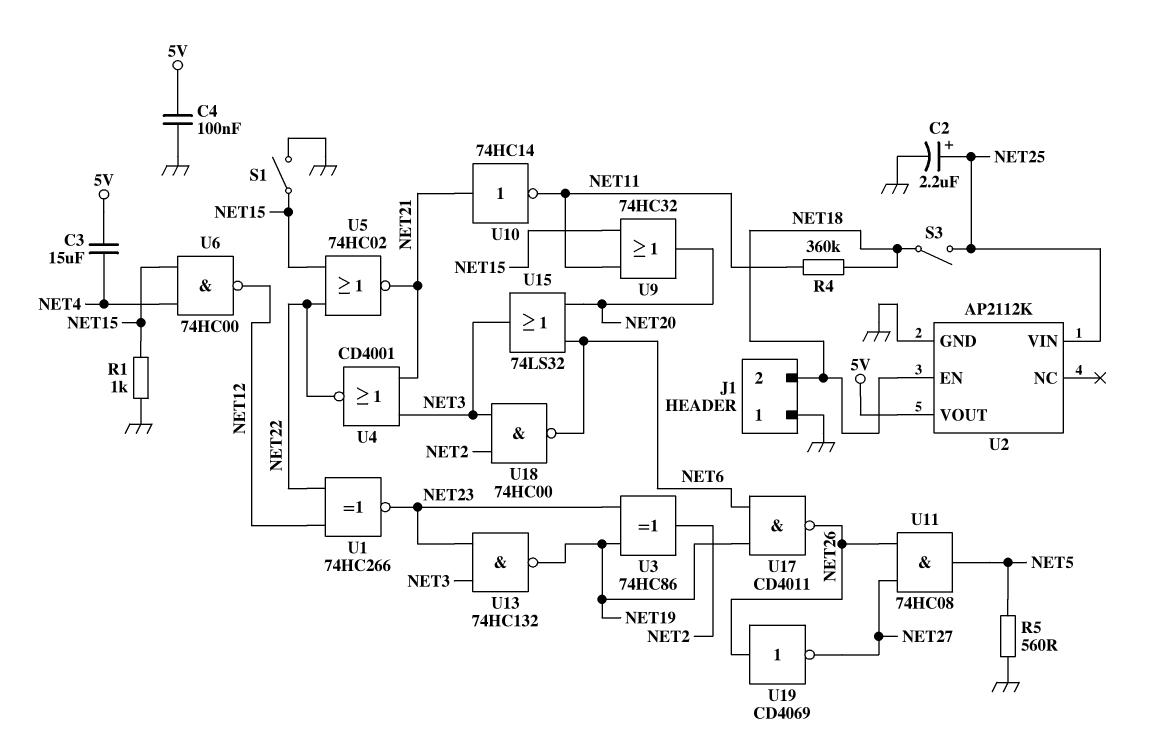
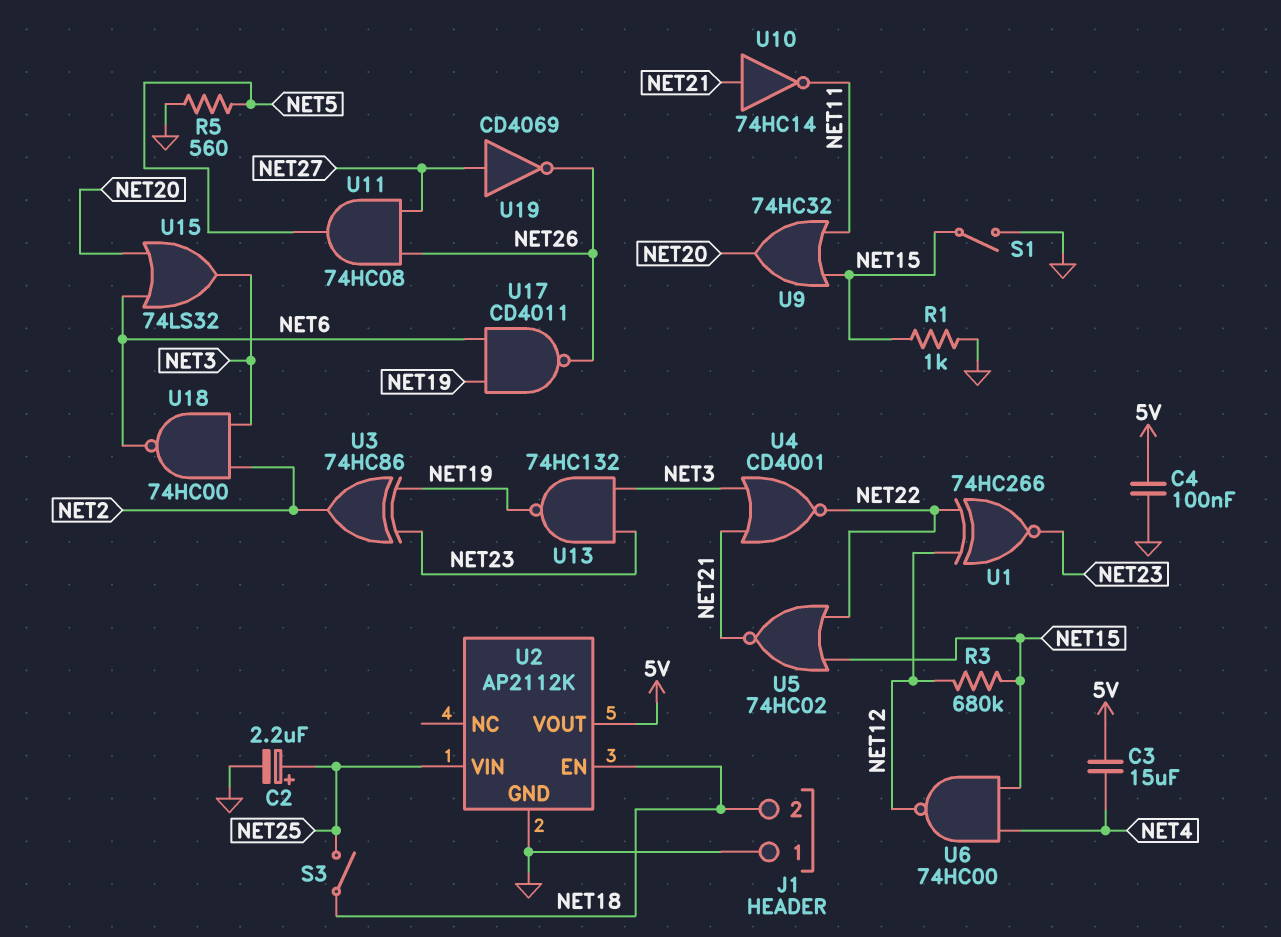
R3: none -> 680k (NET12, NET15)
R4: 360k (NET11, NET18) -> none
U19: NOT CD4069 (in NET26, out NET27) -> NOT CD4069 (in NET27, out NET26)

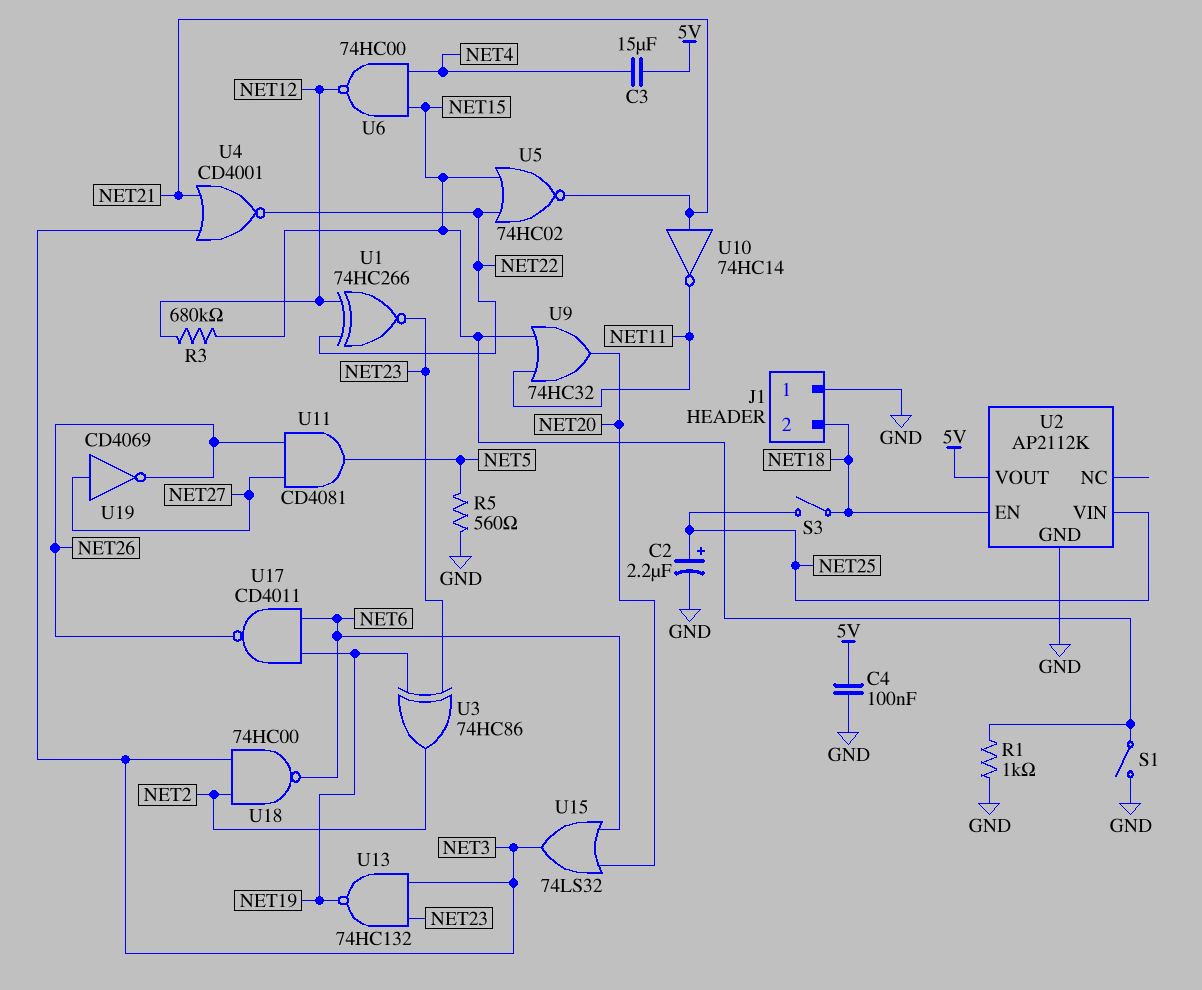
U11: AND 74HC08 (in NET26, in NET27, out NET5) -> AND CD4081 (in NET26, in NET27, out NET5)

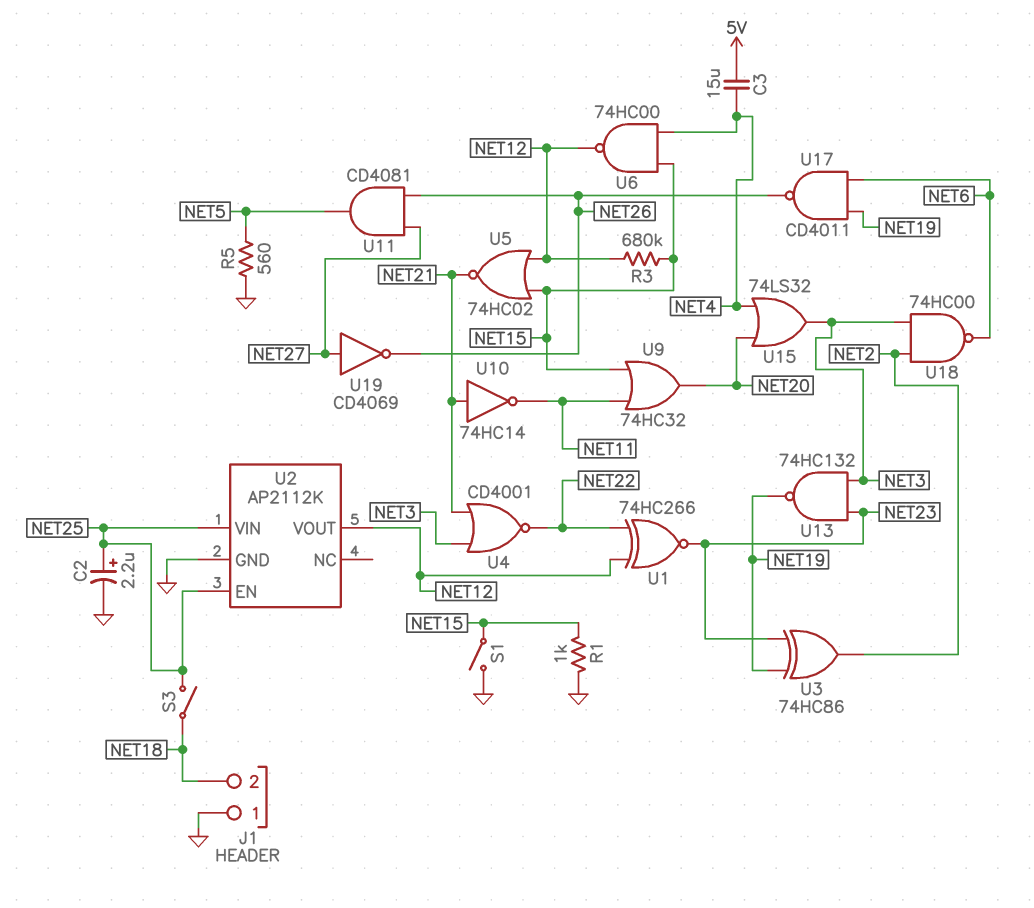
C4: 100nF (5V, GND) -> none
U2 pin EN: NET18 -> NET25
U2 pin VOUT: 5V -> NET12
U5: NOR 74HC02 (in NET15, in NET22, out NET21) -> NOR 74HC02 (in NET12, in NET15, out NET21)
U15: OR 74LS32 (in NET6, in NET20, out NET3) -> OR 74LS32 (in NET4, in NET20, out NET3)

